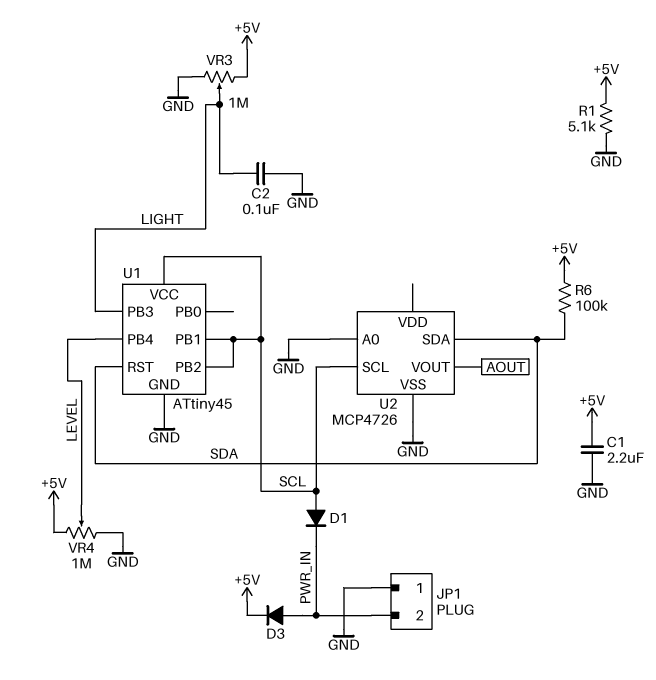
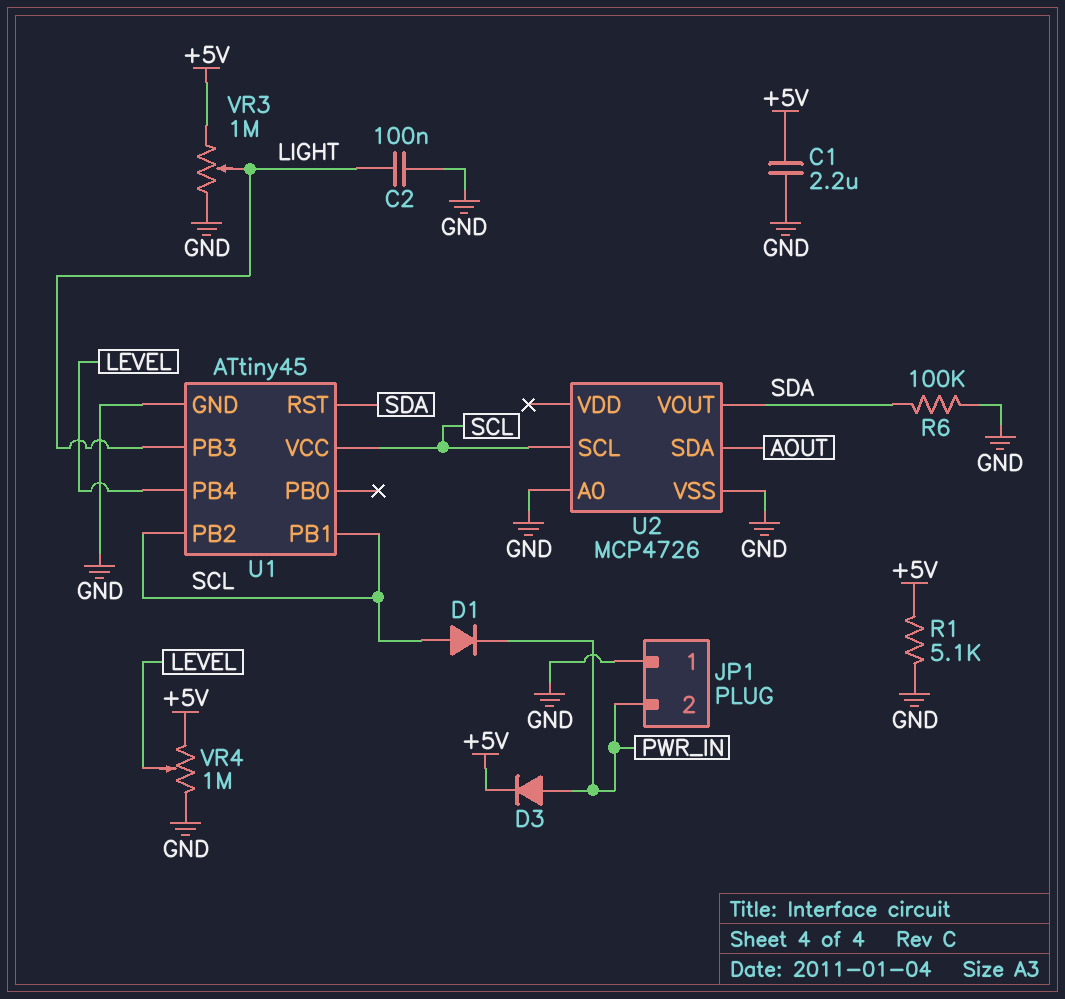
R6: 100k (+5V, SDA) -> 100k (GND, SDA)
U2 pin SDA: SDA -> AOUT
U2 pin VOUT: AOUT -> SDA

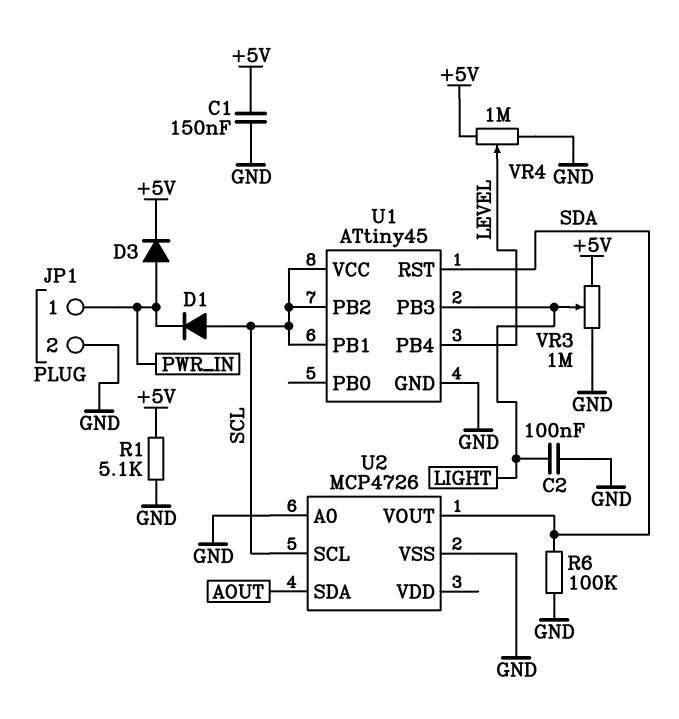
C1: 2.2uF (+5V, GND) -> 150nF (+5V, GND)
JP1 pin 1: GND -> PWR_IN
JP1 pin 2: PWR_IN -> GND

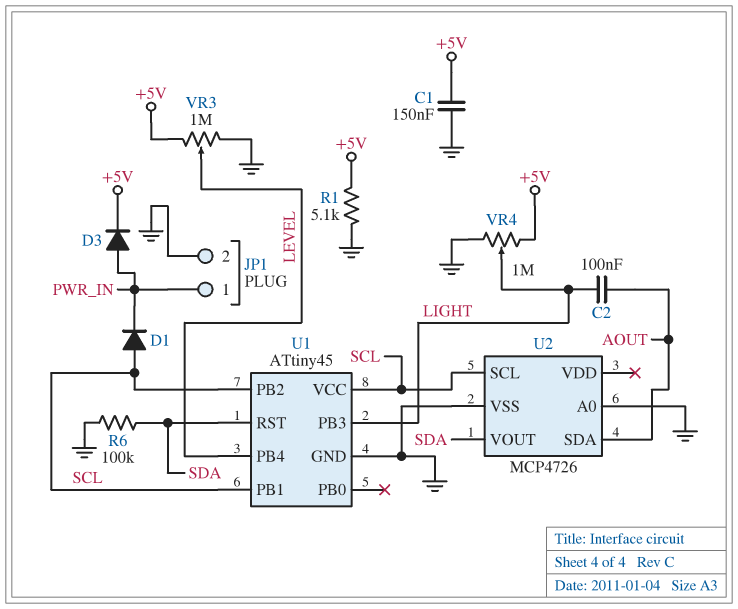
C2: 100nF (GND, LIGHT) -> 100nF (AOUT, LIGHT)
VR3: 1M (+5V, GND, wiper LIGHT) -> 1M (+5V, GND, wiper LEVEL)
VR4: 1M (+5V, GND, wiper LEVEL) -> 1M (+5V, GND, wiper LIGHT)

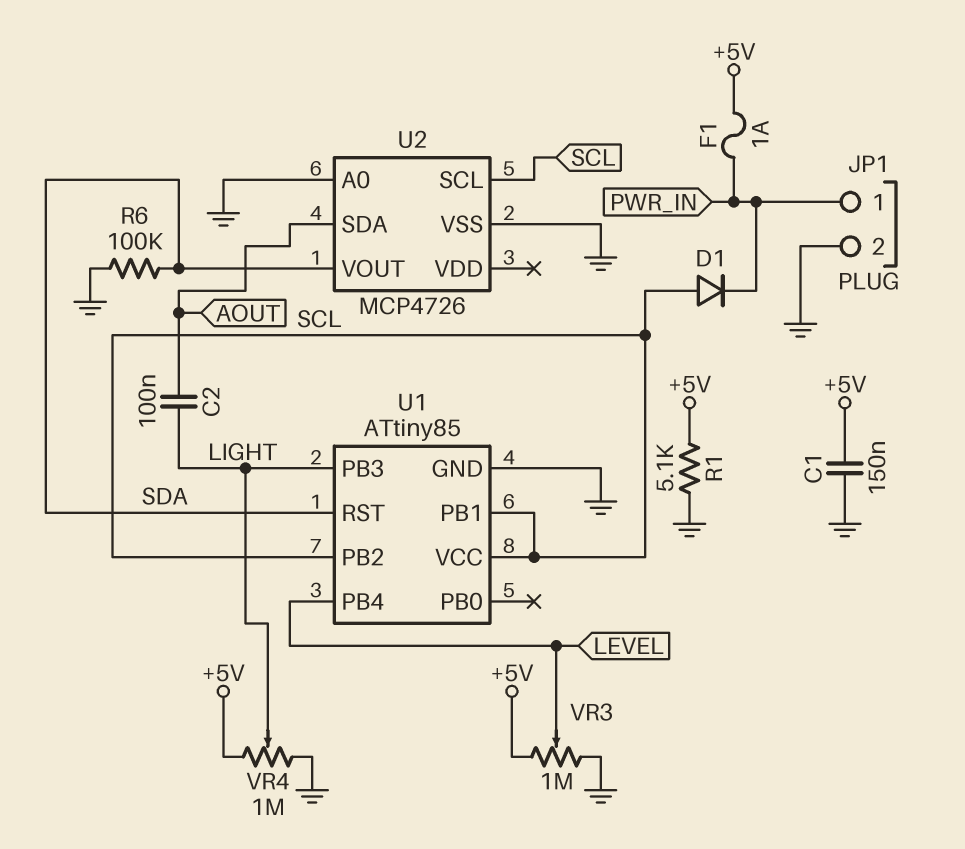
D3: diode (A PWR_IN, K +5V) -> none
F1: none -> 1A (+5V, PWR_IN)
U1: ATtiny45 -> ATtiny85

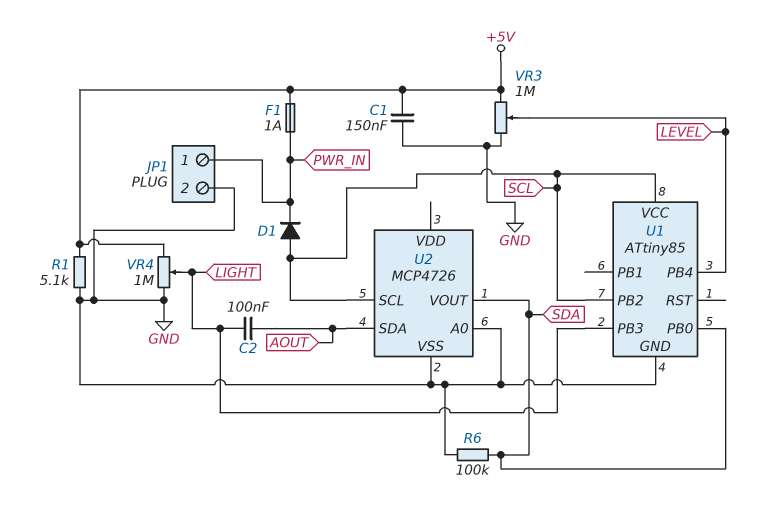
U1 pin PB0: none -> SDA
U1 pin PB1: SCL -> none
U1 pin RST: SDA -> none

